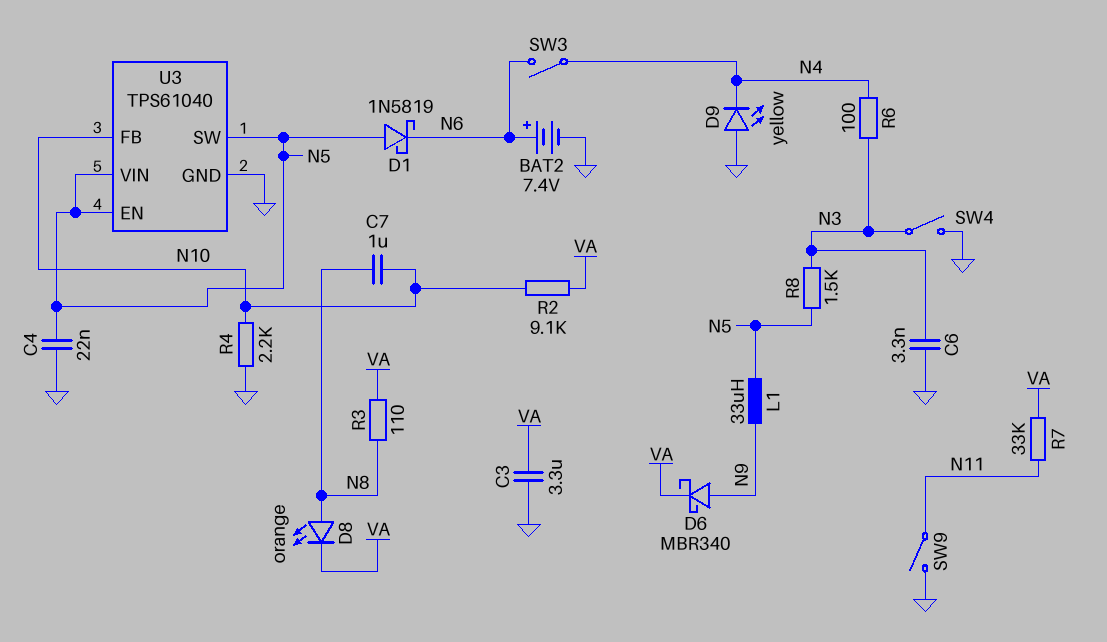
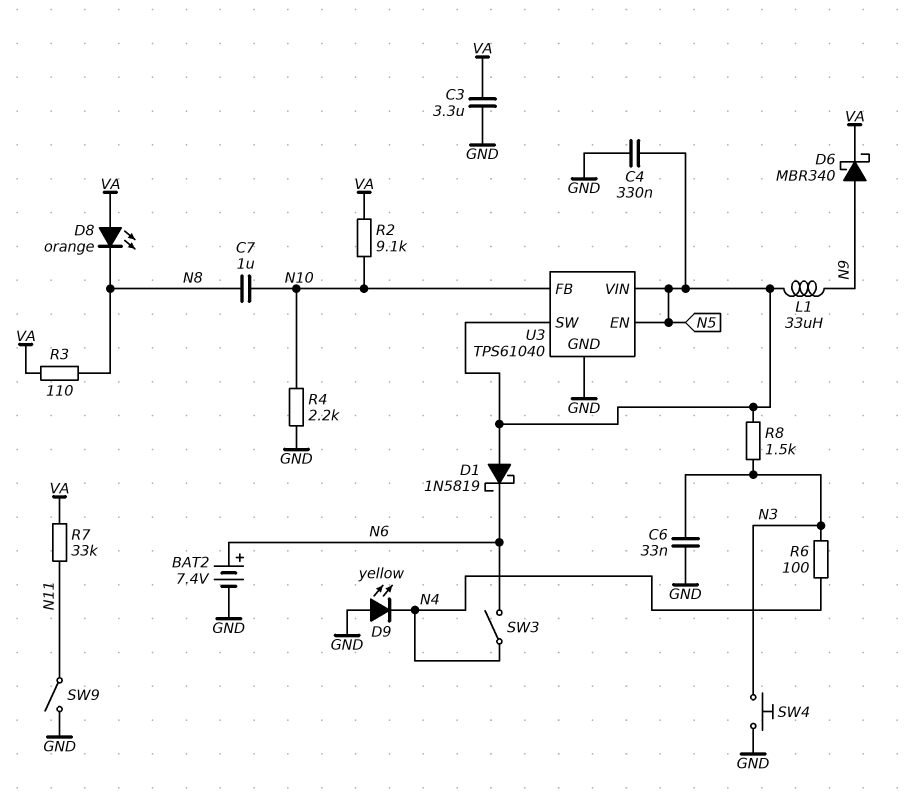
C4: 22nF (GND, N5) -> 330nF (GND, N5)
C6: 3.3nF (GND, N3) -> 33nF (GND, N3)
D8: LED orange (A N8, K VA) -> LED orange (A VA, K N8)
SW4: switch (GND, N3) -> button (GND, N3)

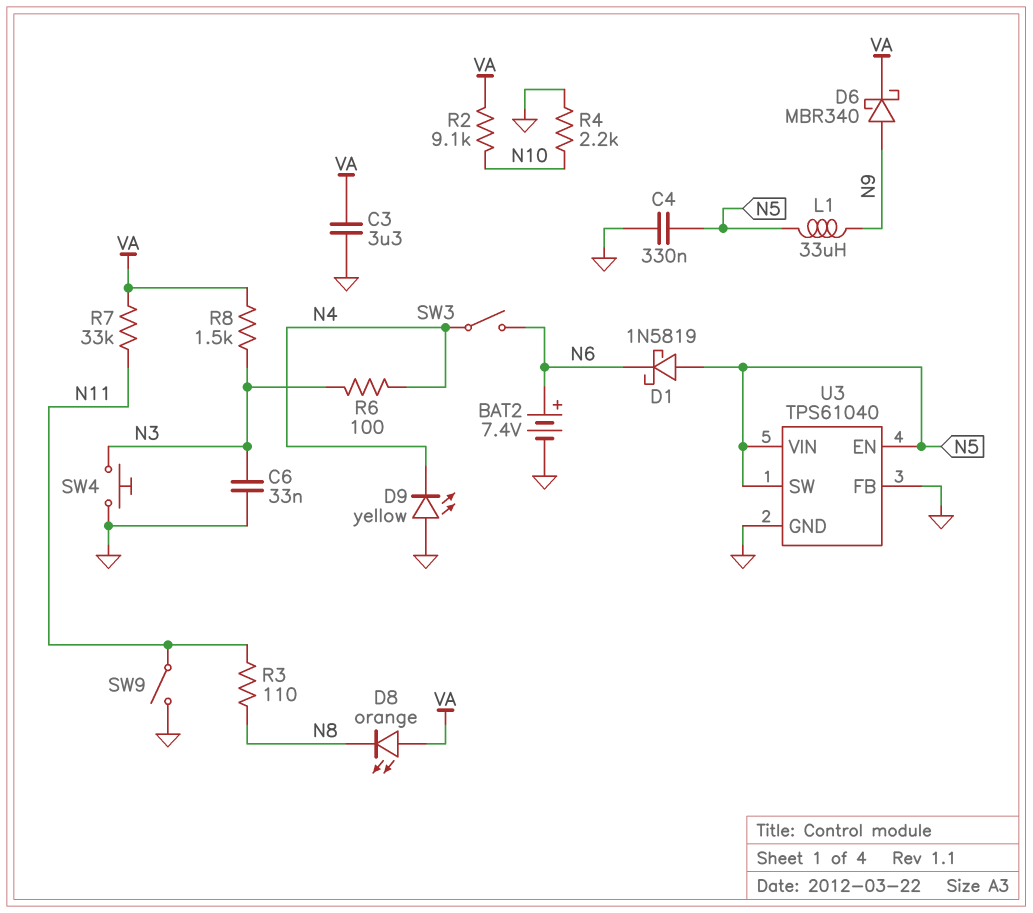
C7: 1uF (N8, N10) -> none
R3: 110 (N8, VA) -> 110 (N8, N11)
R8: 1.5k (N3, N5) -> 1.5k (N3, VA)
U3 pin FB: N10 -> GND

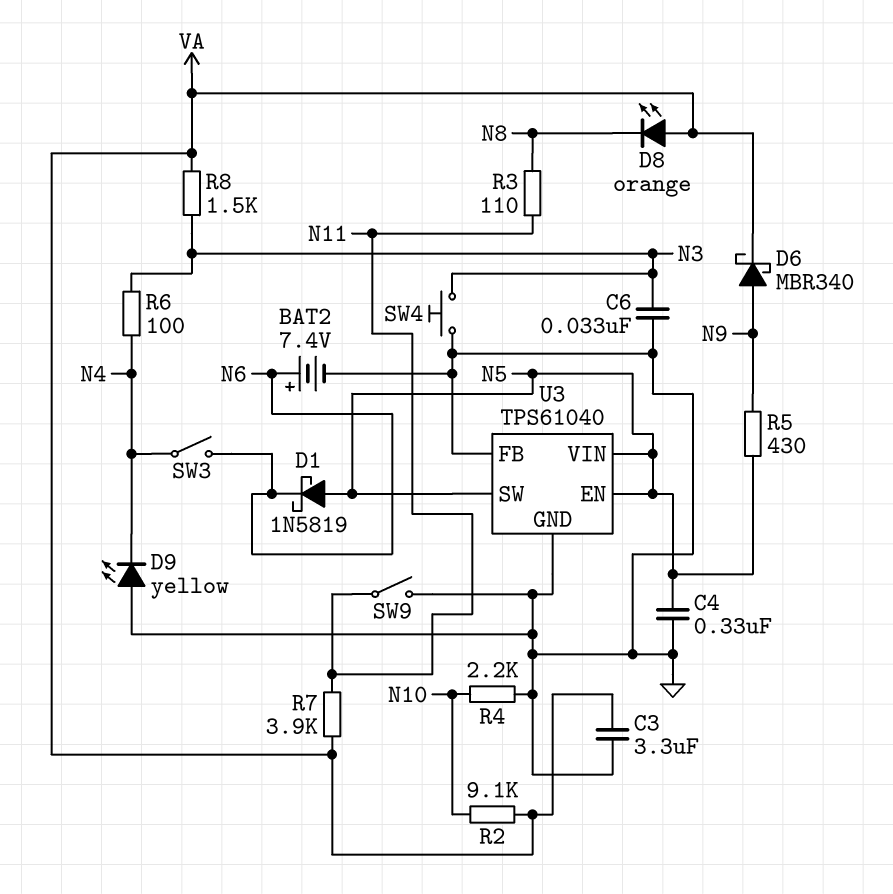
L1: 33uH (N5, N9) -> none
R5: none -> 430 (N5, N9)
R7: 33k (N11, VA) -> 3.9k (N11, VA)

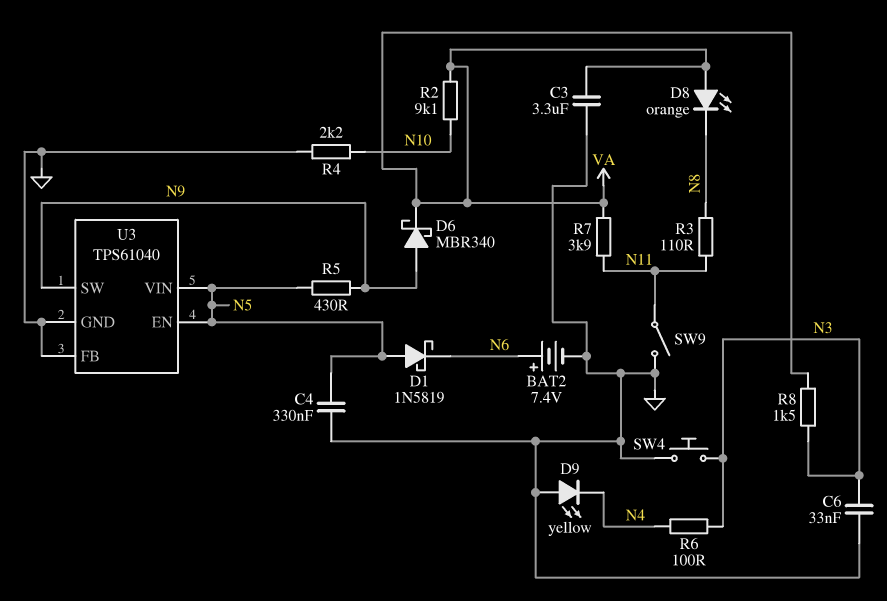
SW3: switch (N4, N6) -> none
U3 pin SW: N5 -> N9

